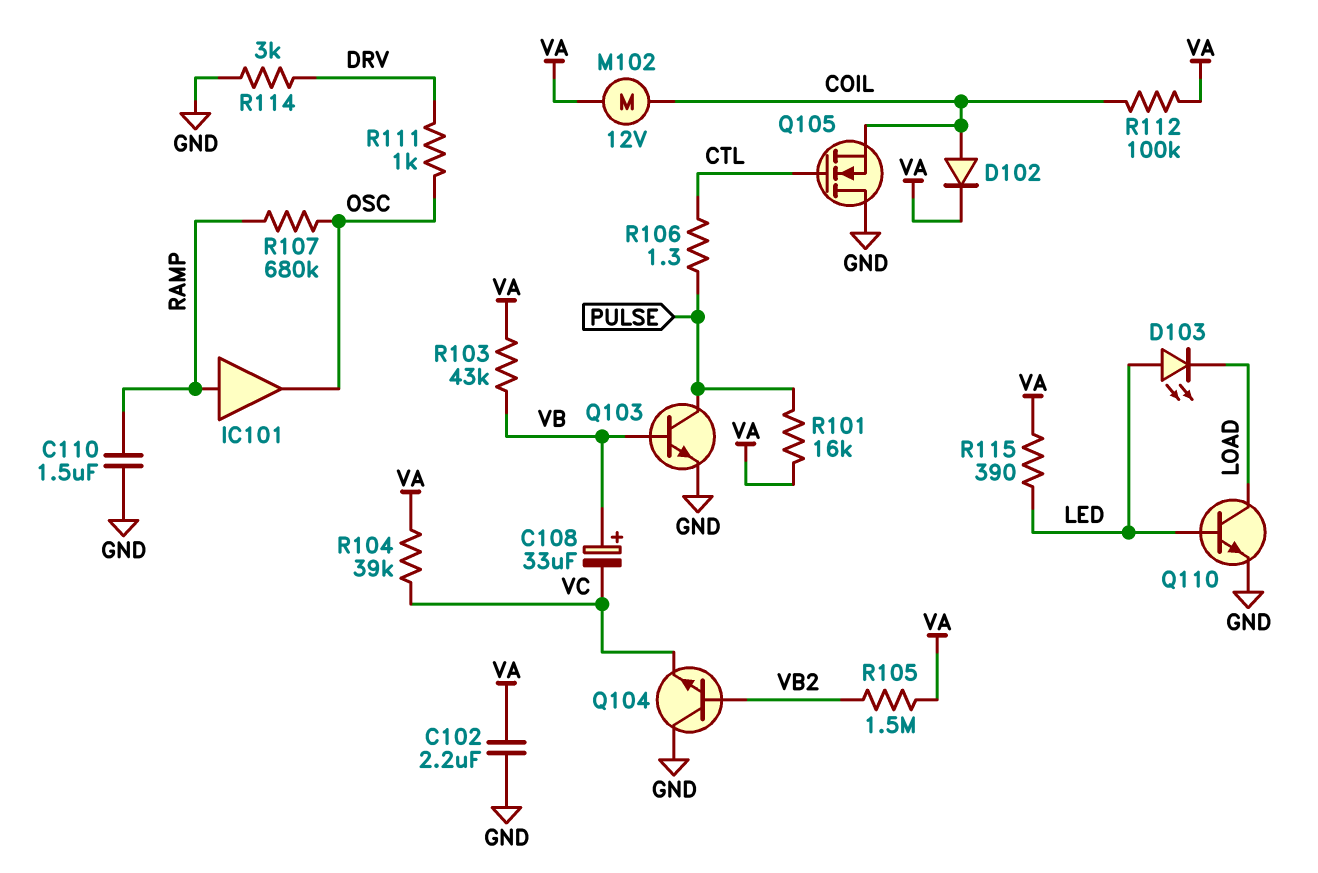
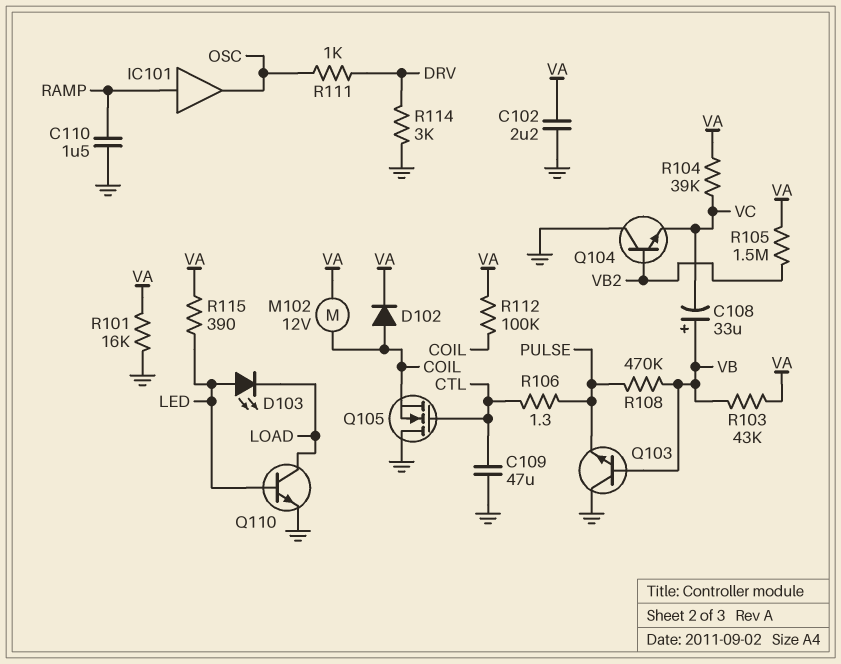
C109: none -> 47uF (CTL, GND)
Q103: NPN (B VB, C PULSE, E GND) -> NPN (B VB, C GND, E PULSE)
R101: 16k (PULSE, VA) -> 16k (GND, VA)
R107: 680k (OSC, RAMP) -> none
R108: none -> 470k (PULSE, VB)

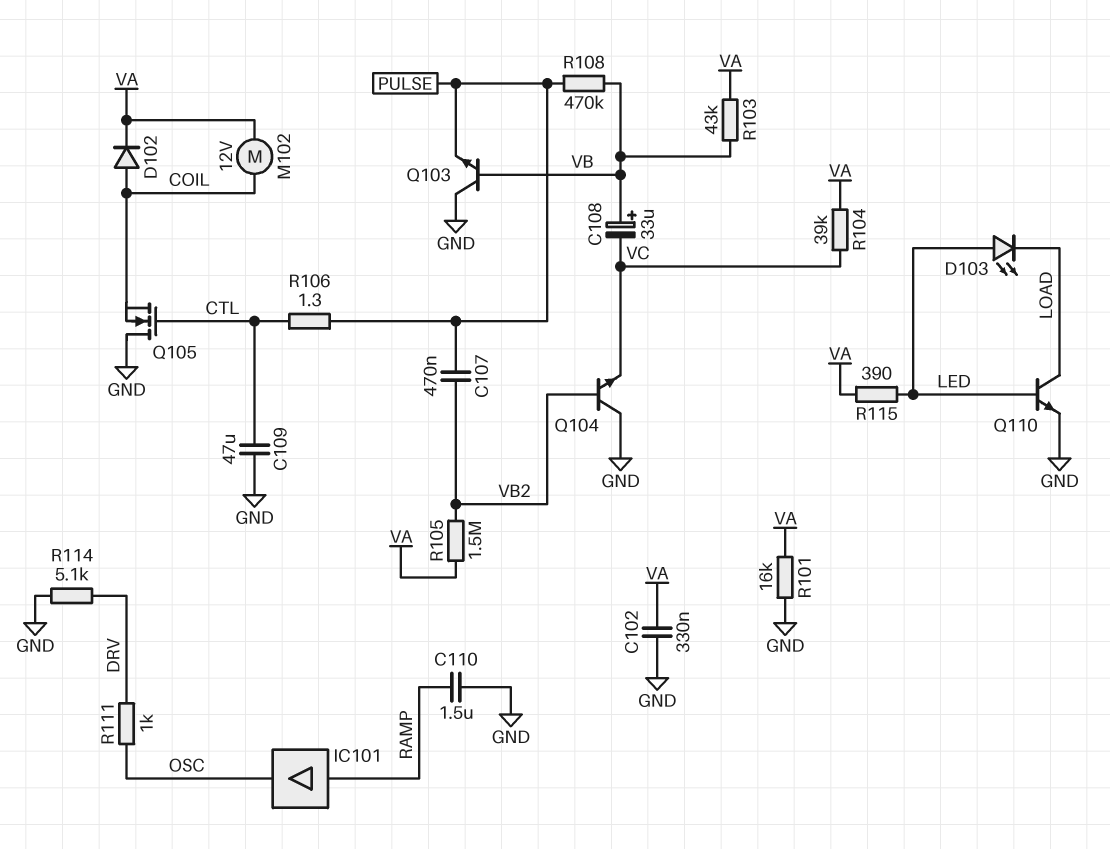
C102: 2.2uF (GND, VA) -> 330nF (GND, VA)
C107: none -> 470nF (PULSE, VB2)
R112: 100k (COIL, VA) -> none
R114: 3k (DRV, GND) -> 5.1k (DRV, GND)

